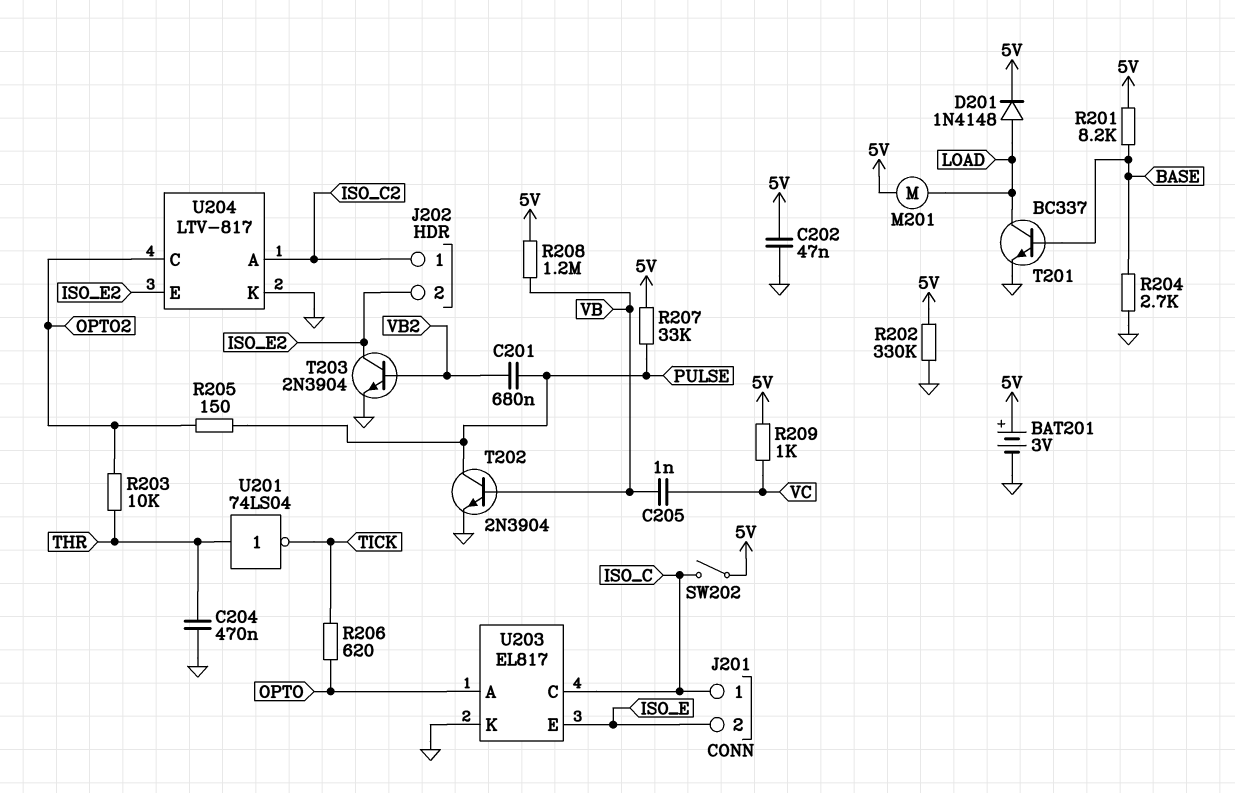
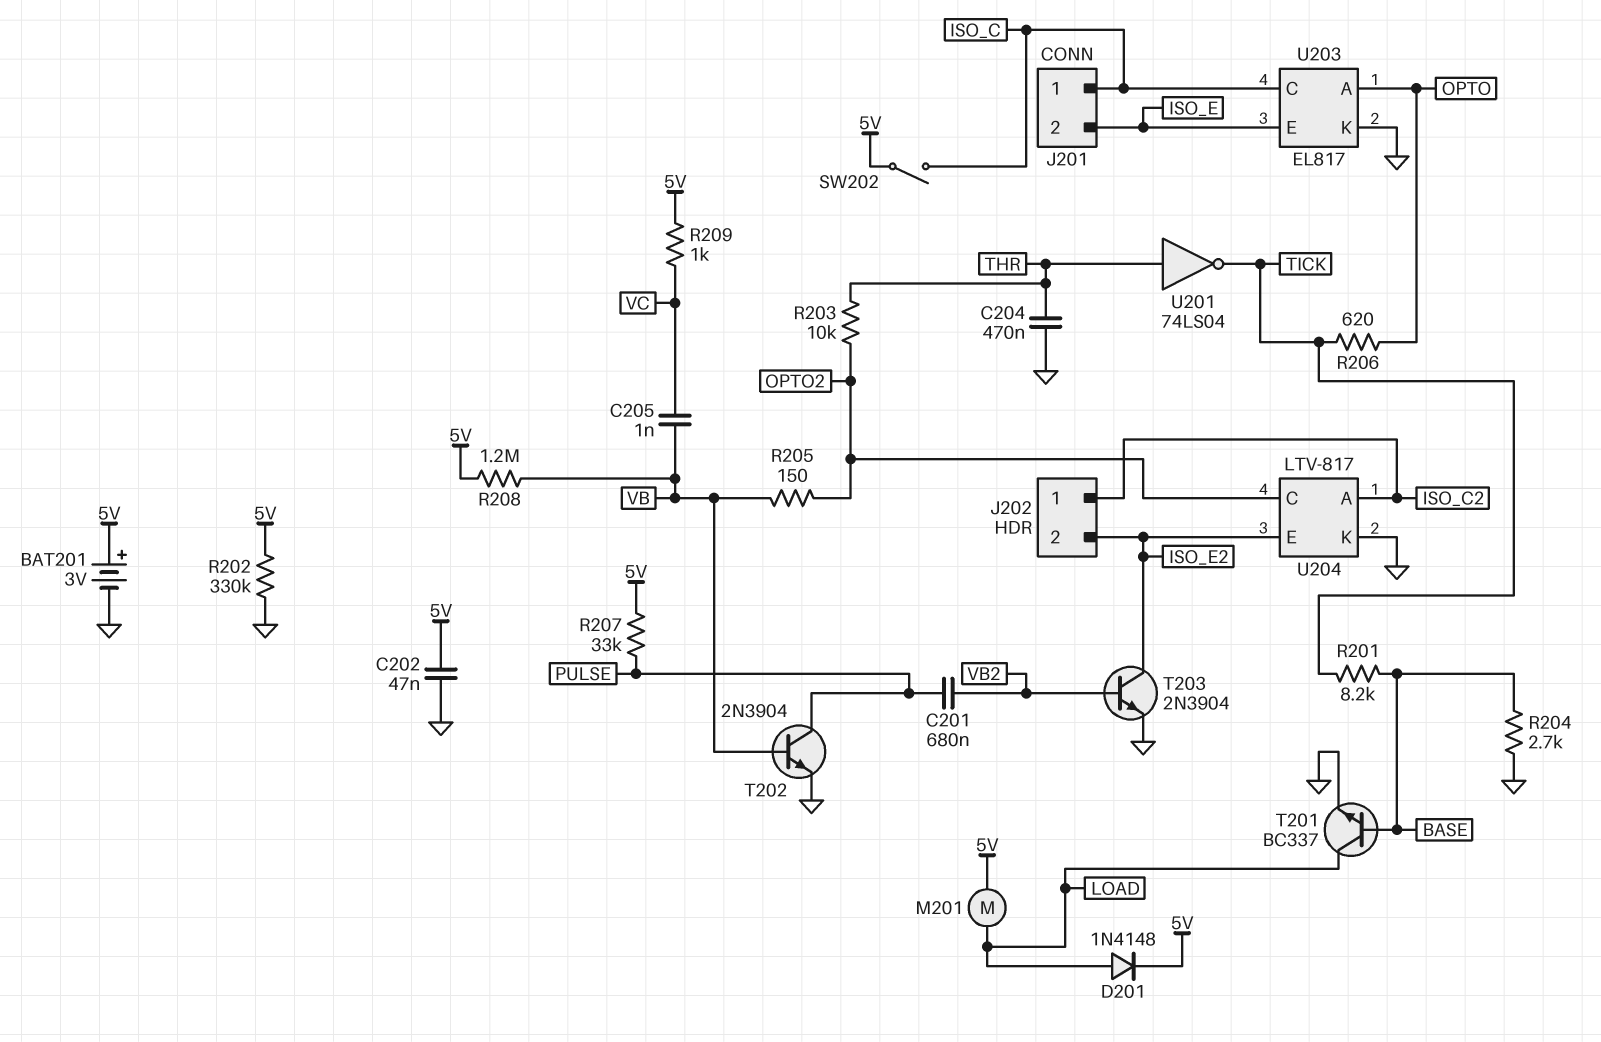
R201: 8.2k (5V, BASE) -> 8.2k (BASE, TICK)
R205: 150 (OPTO2, PULSE) -> 150 (OPTO2, VB)

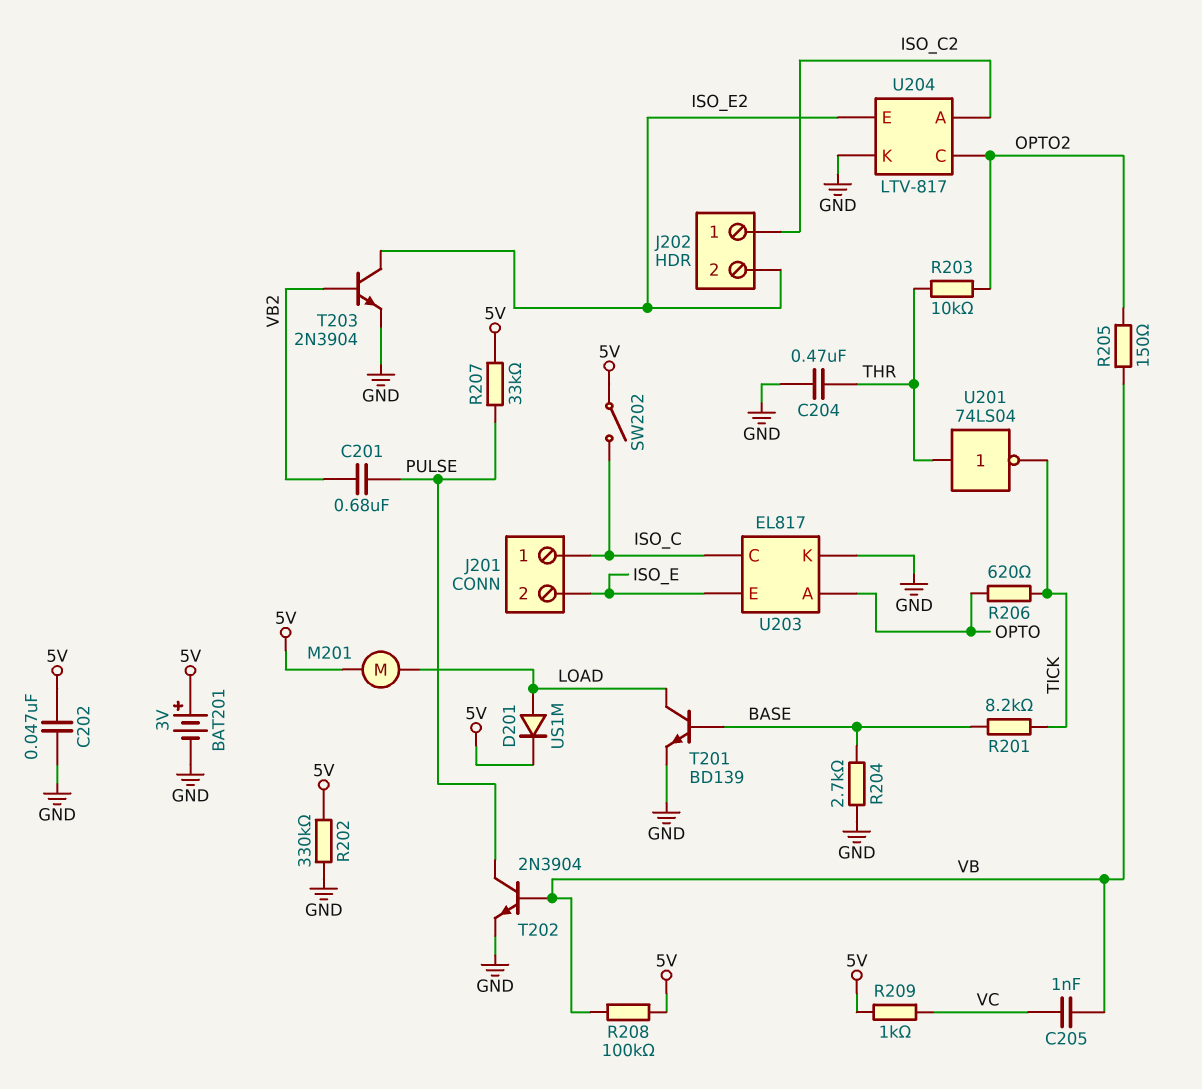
D201: diode 1N4148 (A LOAD, K 5V) -> diode US1M (A LOAD, K 5V)
R208: 1.2M (5V, VB) -> 100k (5V, VB)
T201: NPN BC337 (B BASE, C LOAD, E GND) -> NPN BD139 (B BASE, C LOAD, E GND)

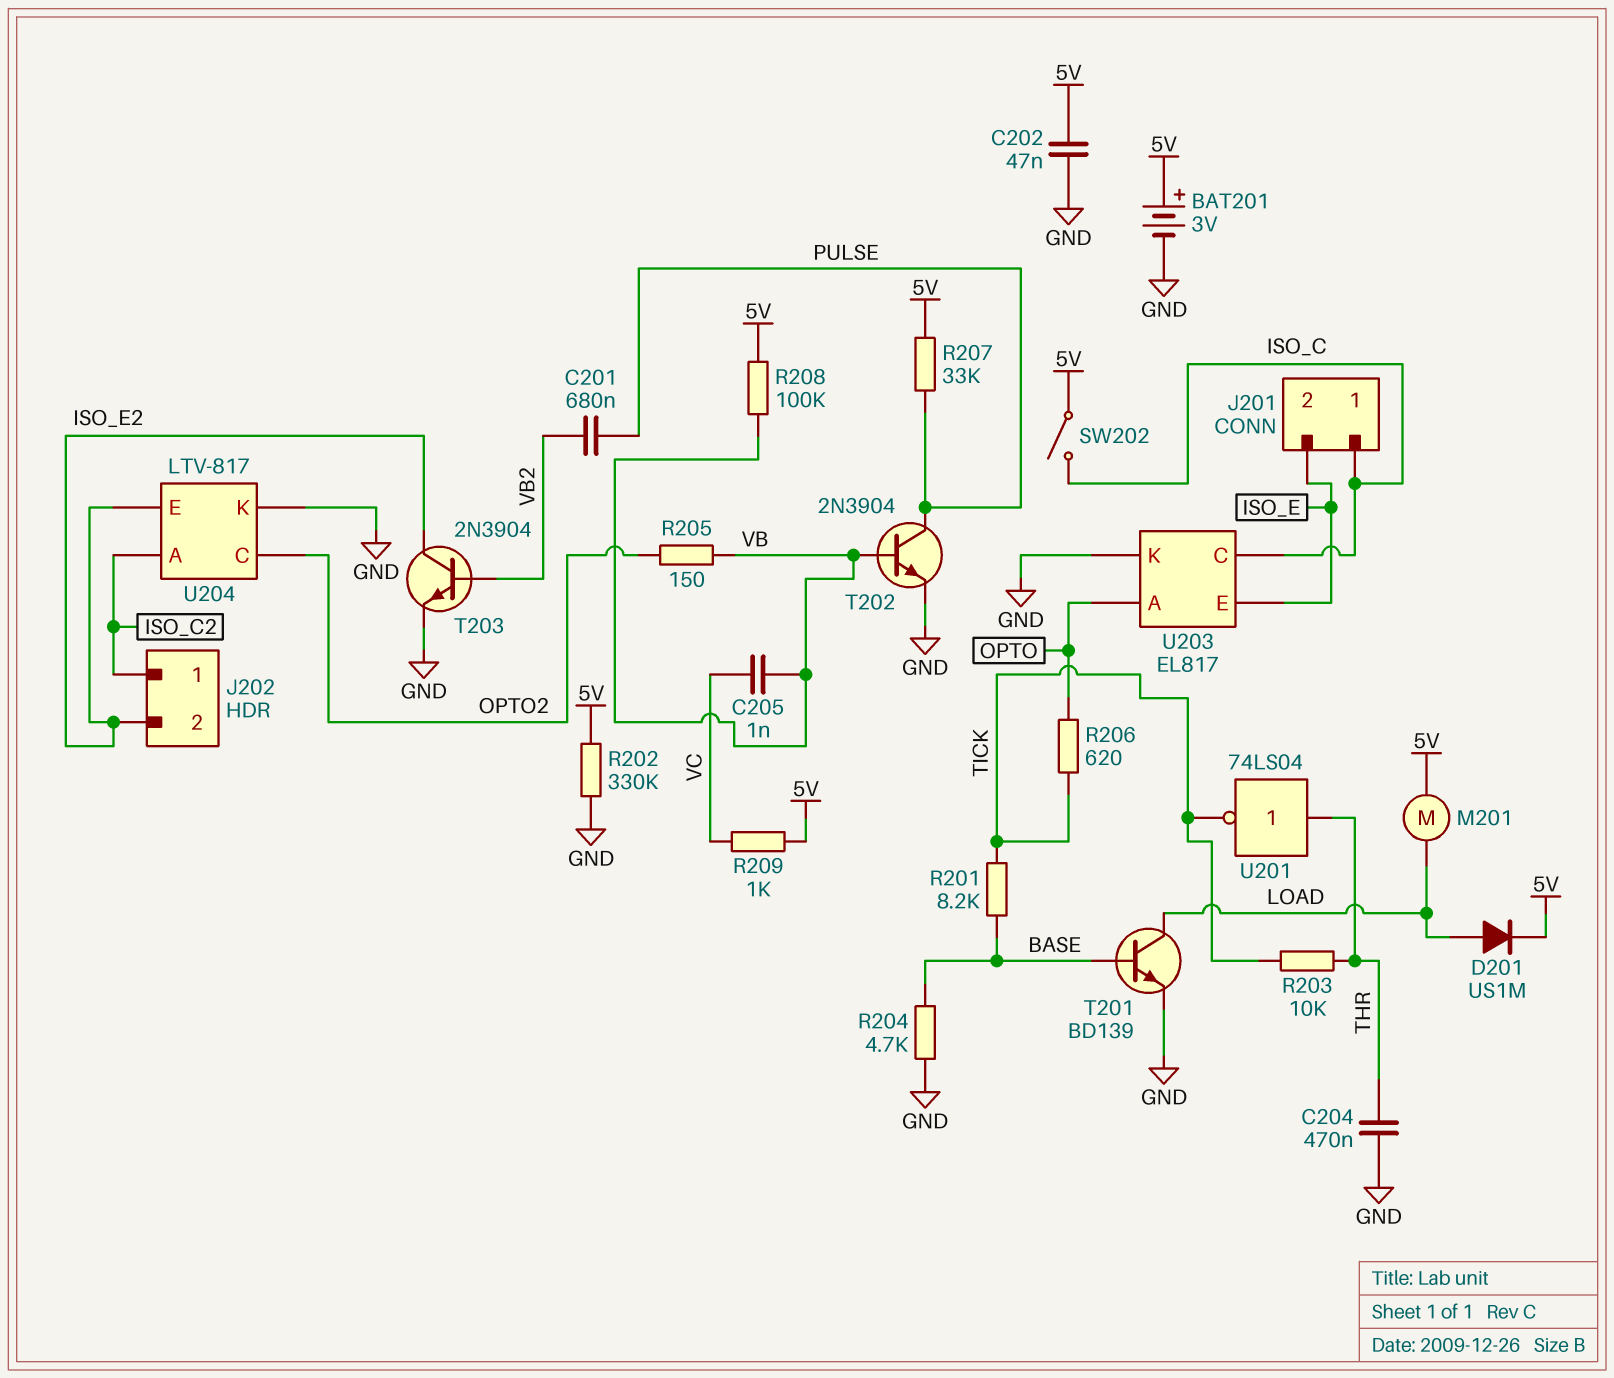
R203: 10k (OPTO2, THR) -> 10k (THR, TICK)
R204: 2.7k (BASE, GND) -> 4.7k (BASE, GND)

